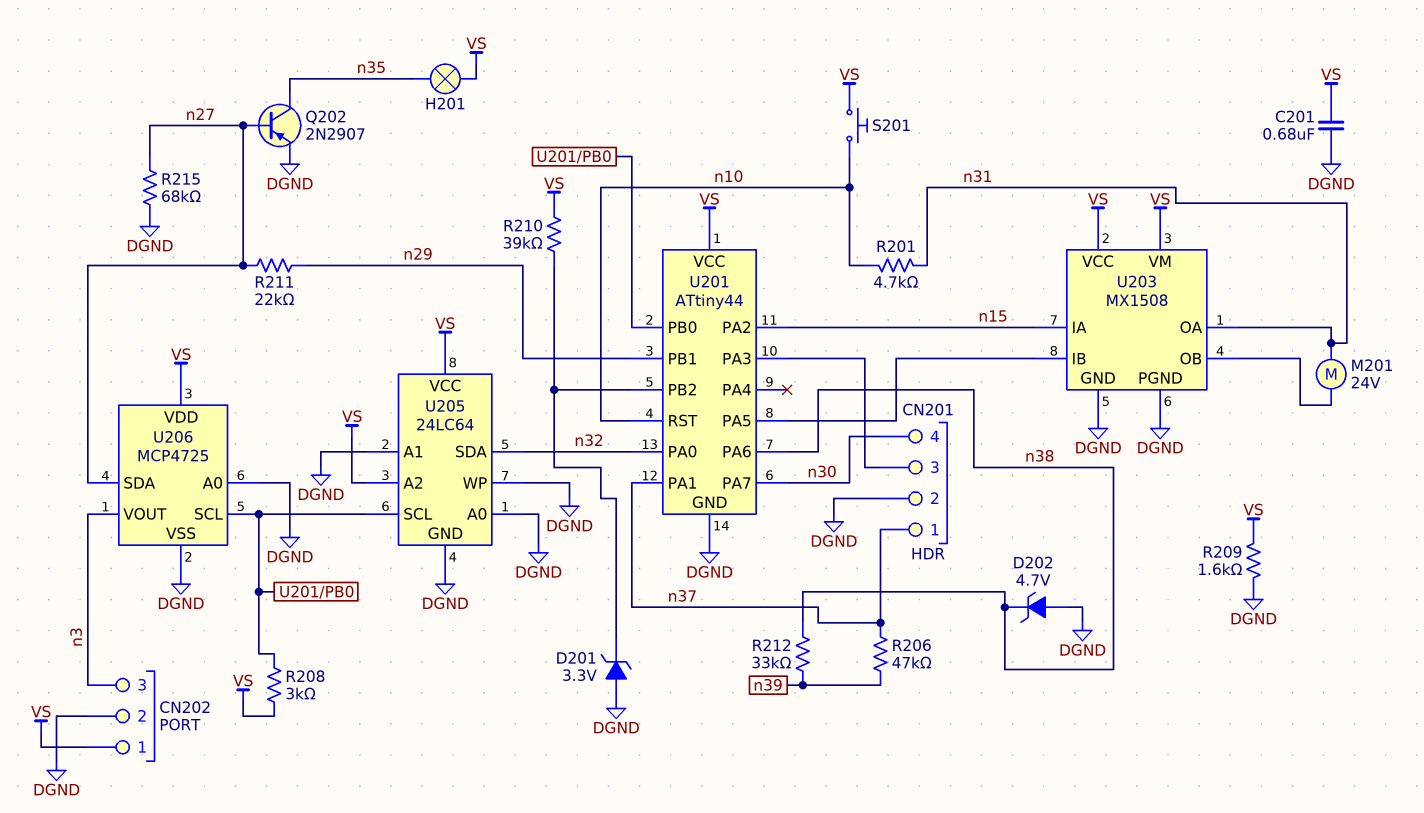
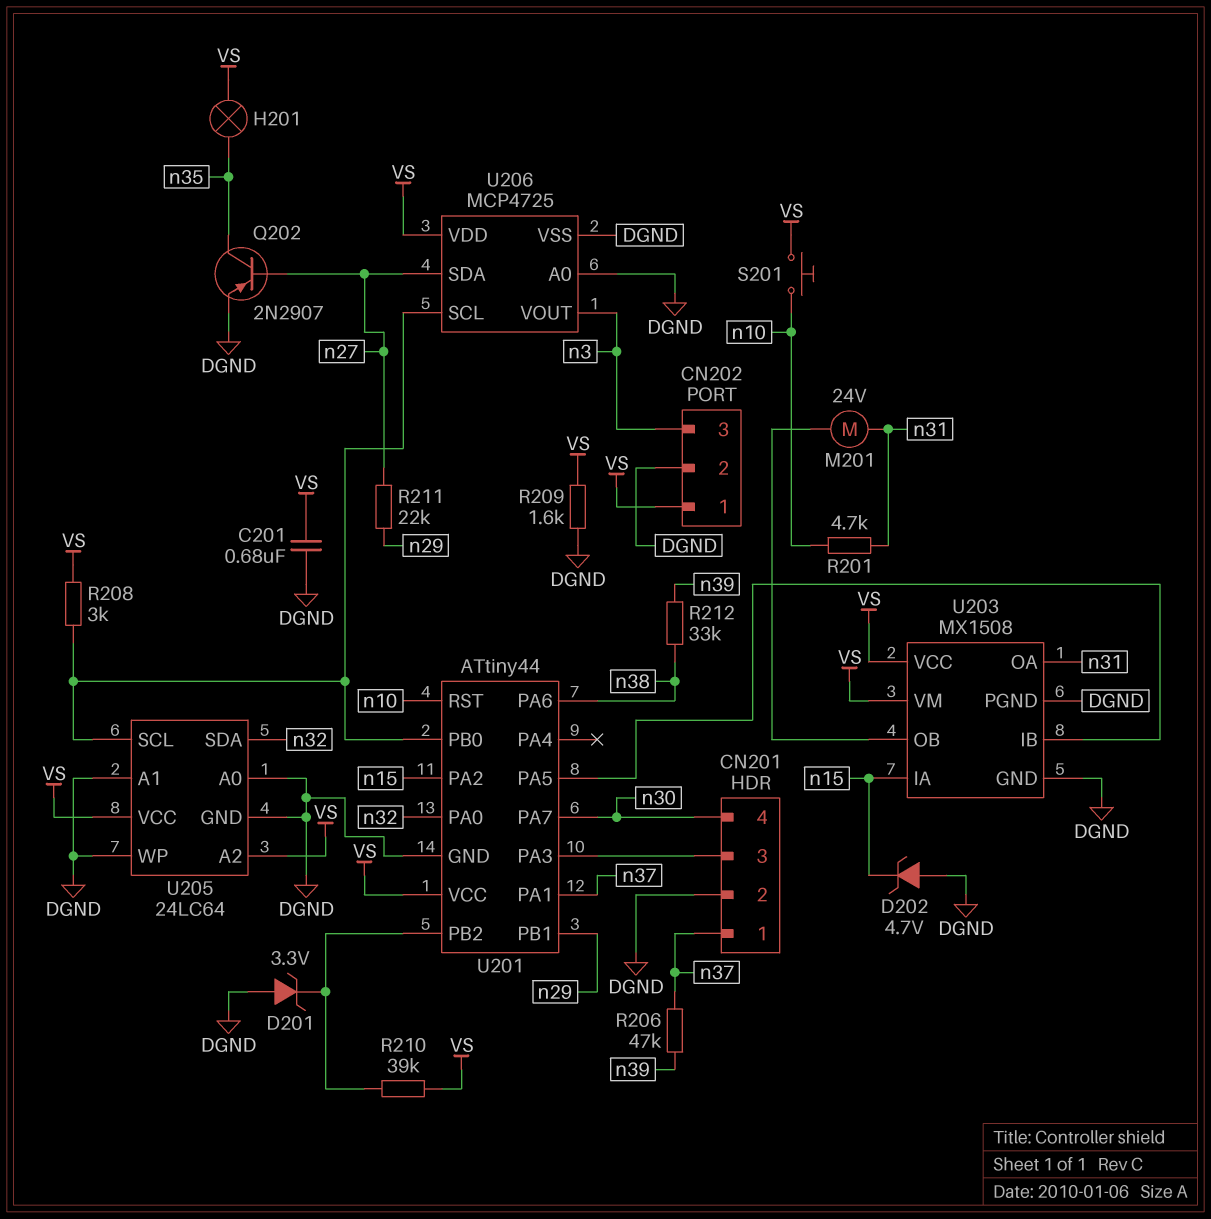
D202: zener 4.7V (A DGND, K n38) -> zener 4.7V (A DGND, K n15)
R215: 68k (DGND, n27) -> none

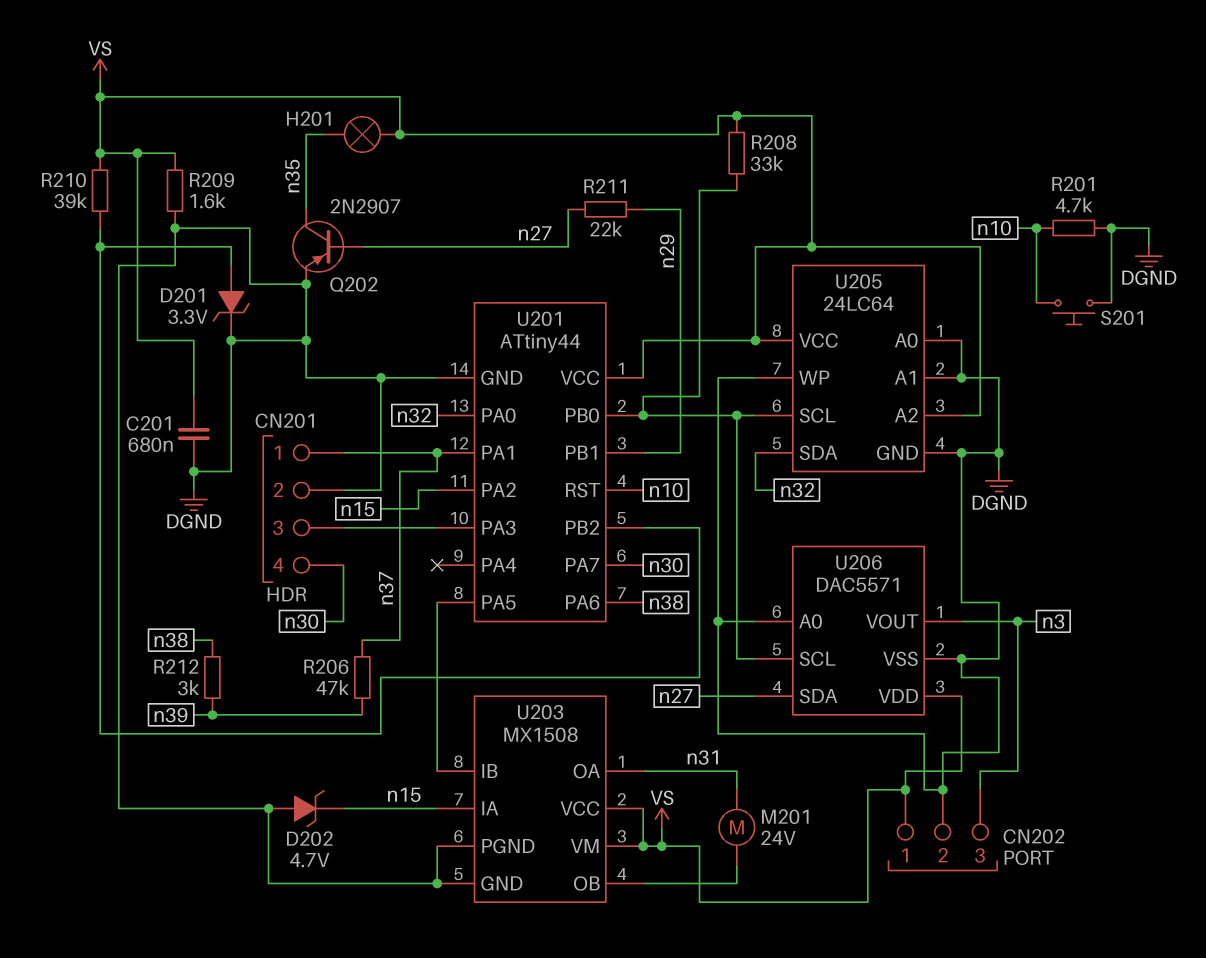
D201: zener 3.3V (A DGND, K U201/PB2) -> zener 3.3V (A U201/PB2, K DGND)
R201: 4.7k (n10, n31) -> 4.7k (DGND, n10)
R208: 3k (U201/PB0, VS) -> 33k (U201/PB0, VS)
R212: 33k (n38, n39) -> 3k (n38, n39)
S201: button (VS, n10) -> button (DGND, n10)
U206: MCP4725 -> DAC5571

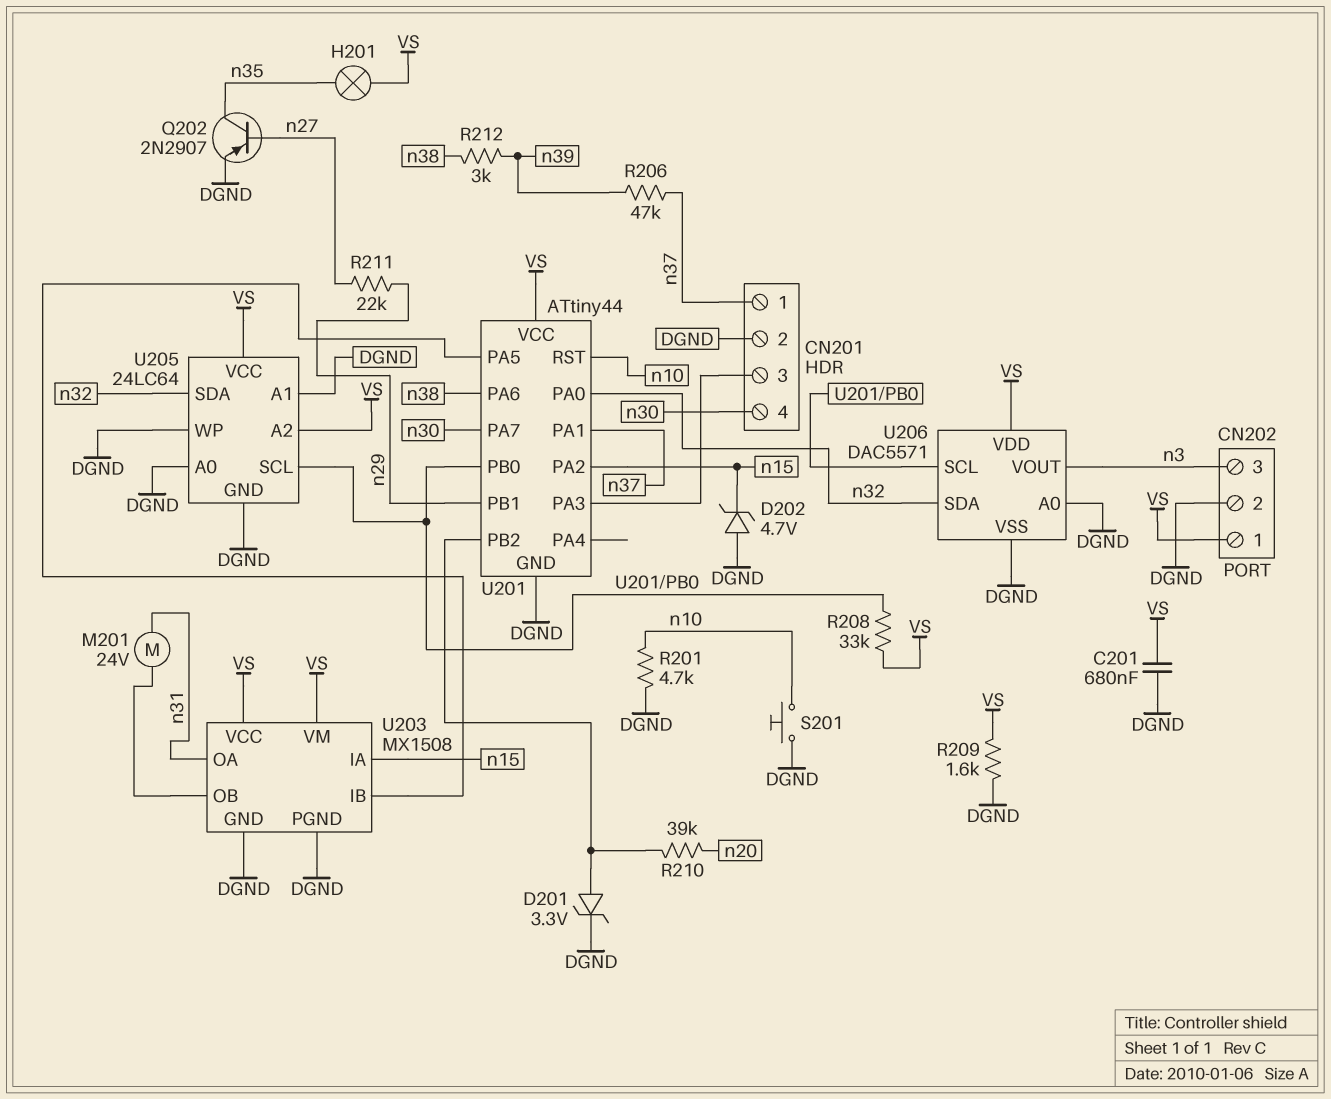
R210: 39k (U201/PB2, VS) -> 39k (U201/PB2, n20)
U206 pin SDA: n27 -> n32

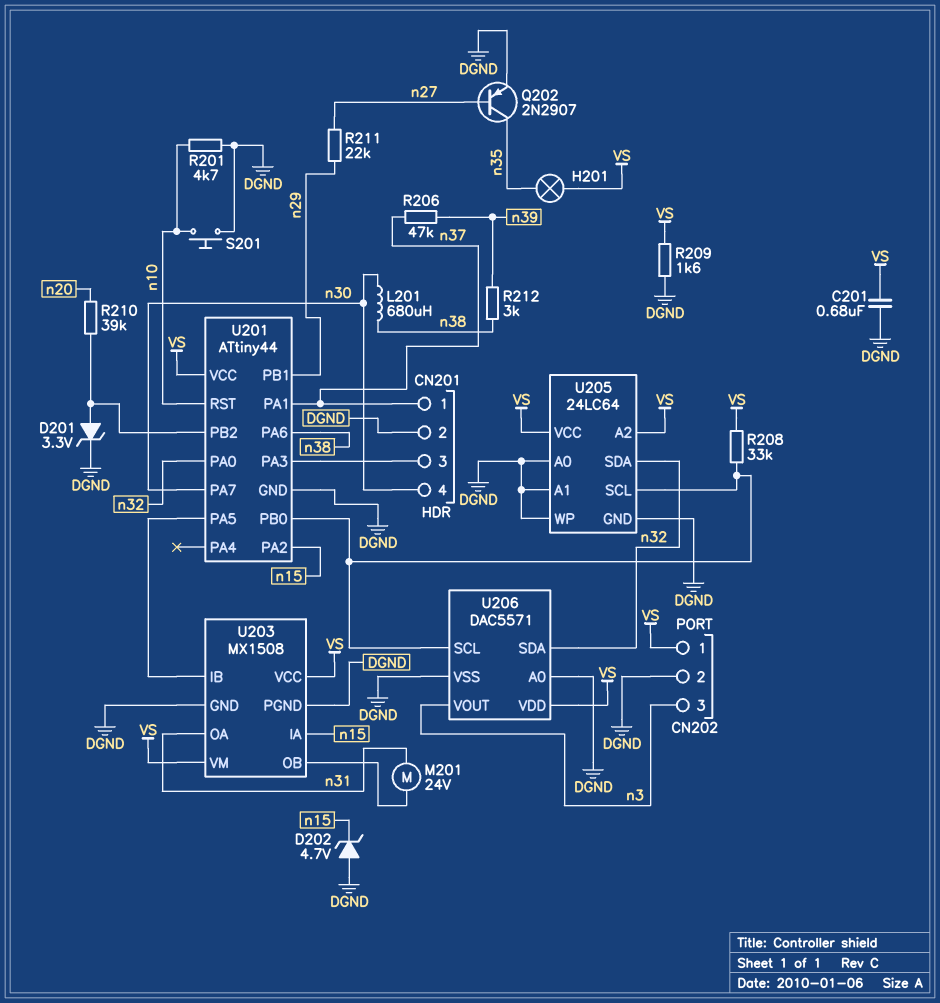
L201: none -> 680uH (n30, n38)

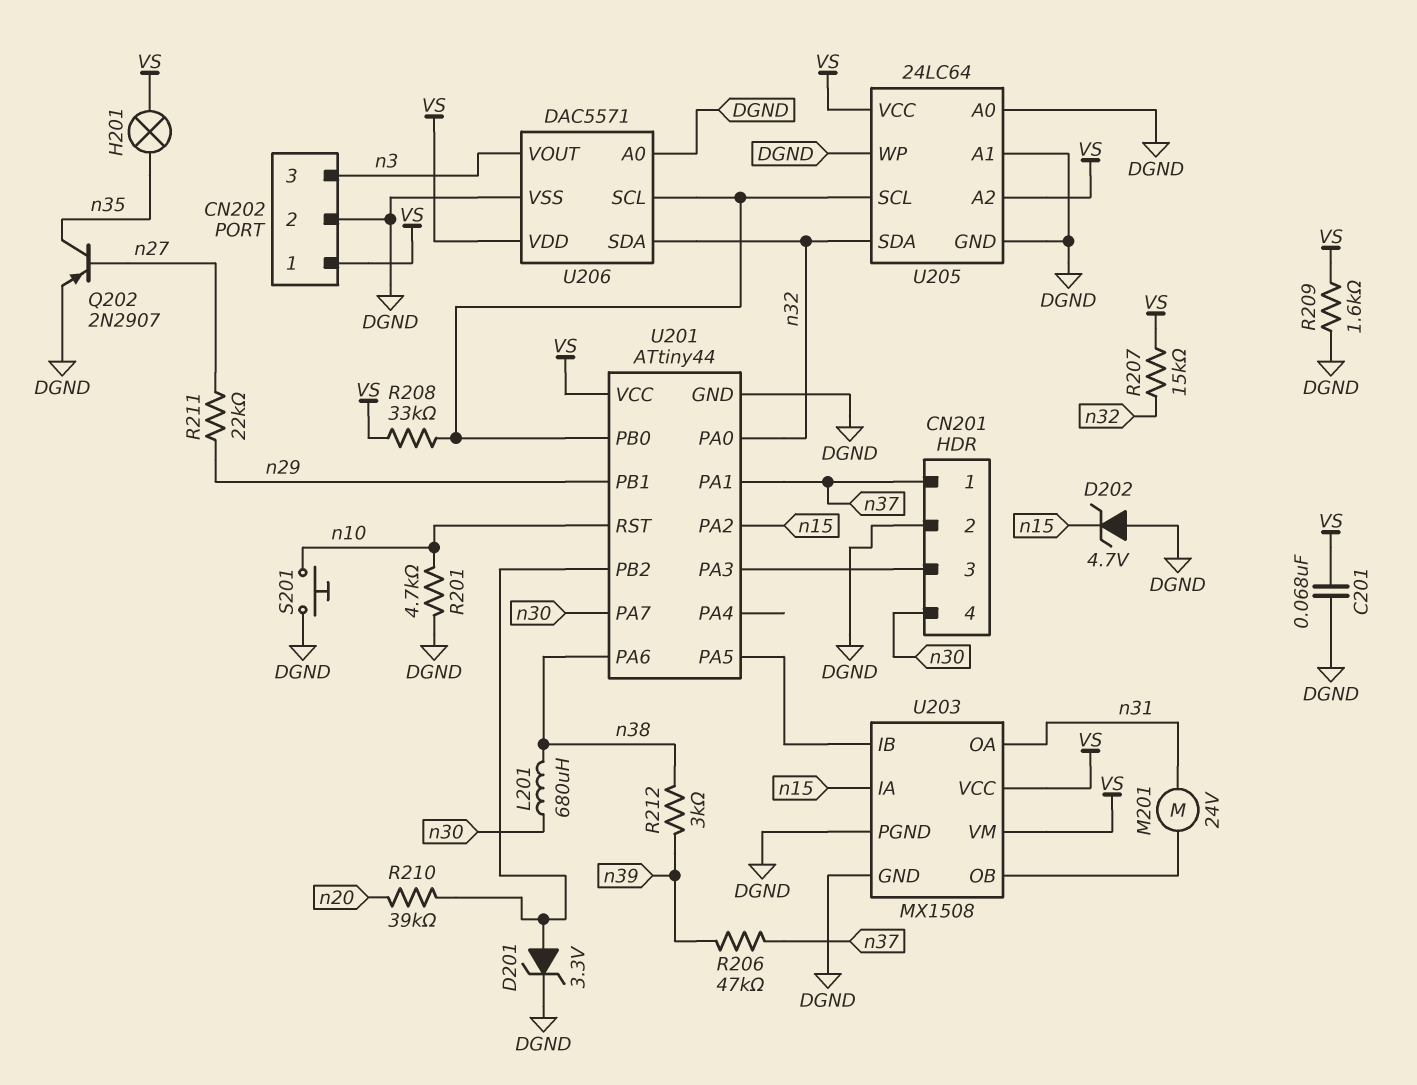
C201: 680nF (DGND, VS) -> 68nF (DGND, VS)
R207: none -> 15k (VS, n32)

